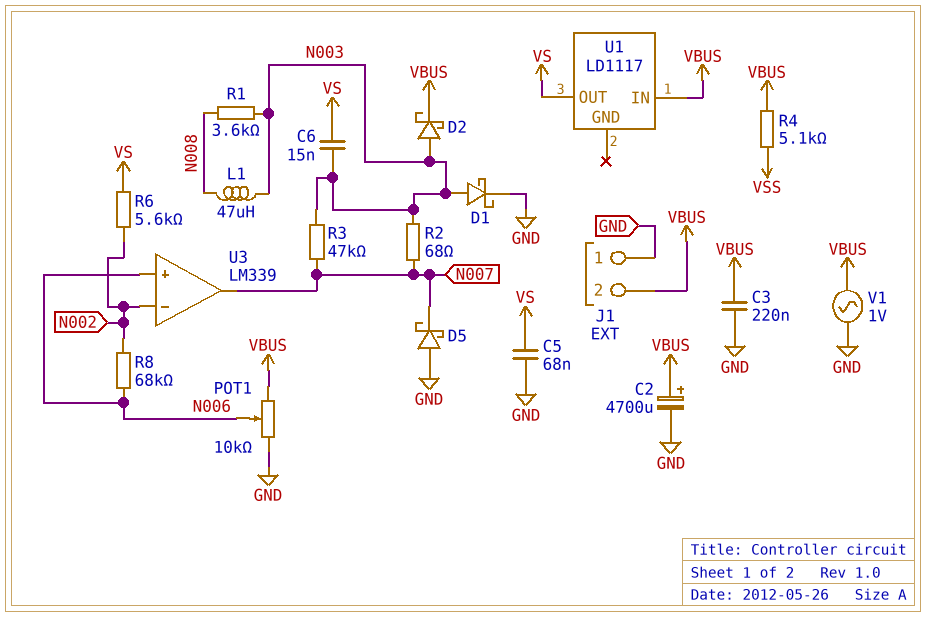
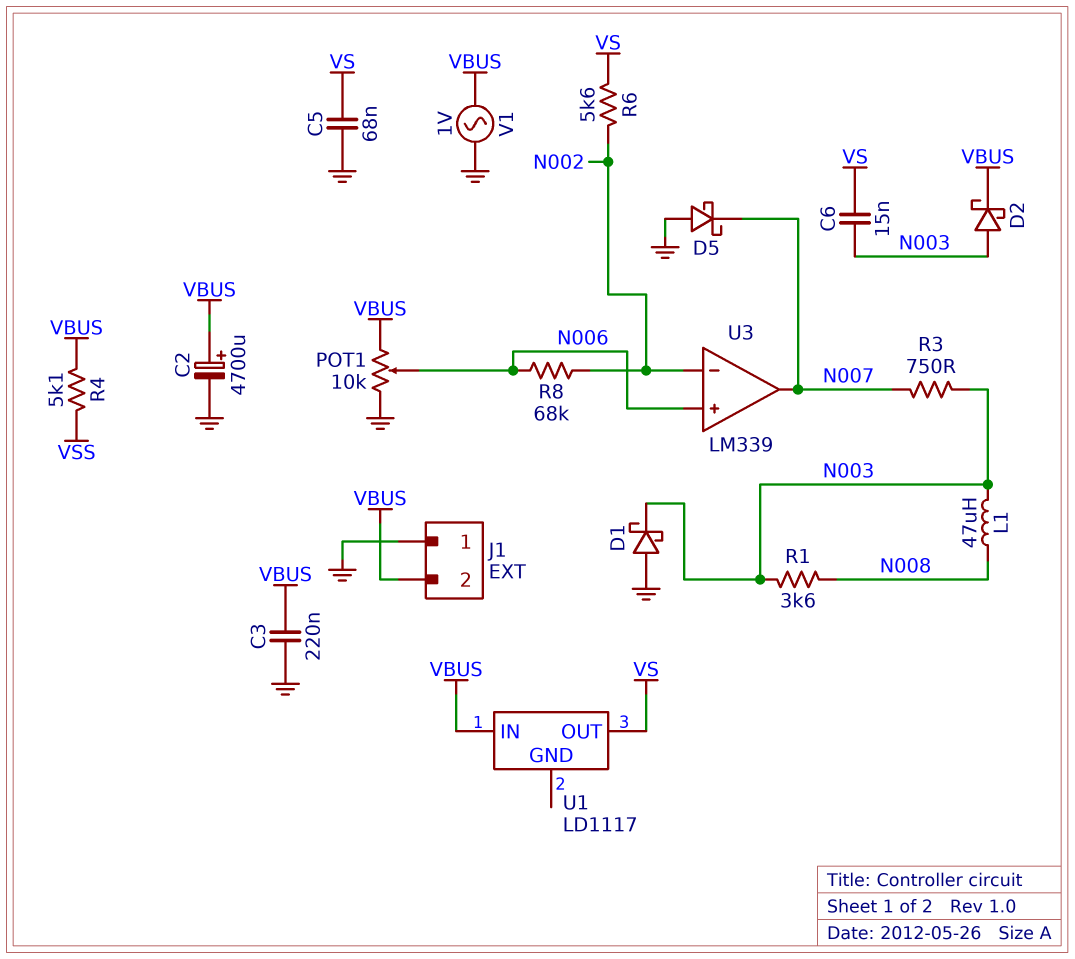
D1: schottky (A N003, K GND) -> schottky (A GND, K N003)
R2: 68 (N003, N007) -> none
R3: 47k (N003, N007) -> 750 (N003, N007)

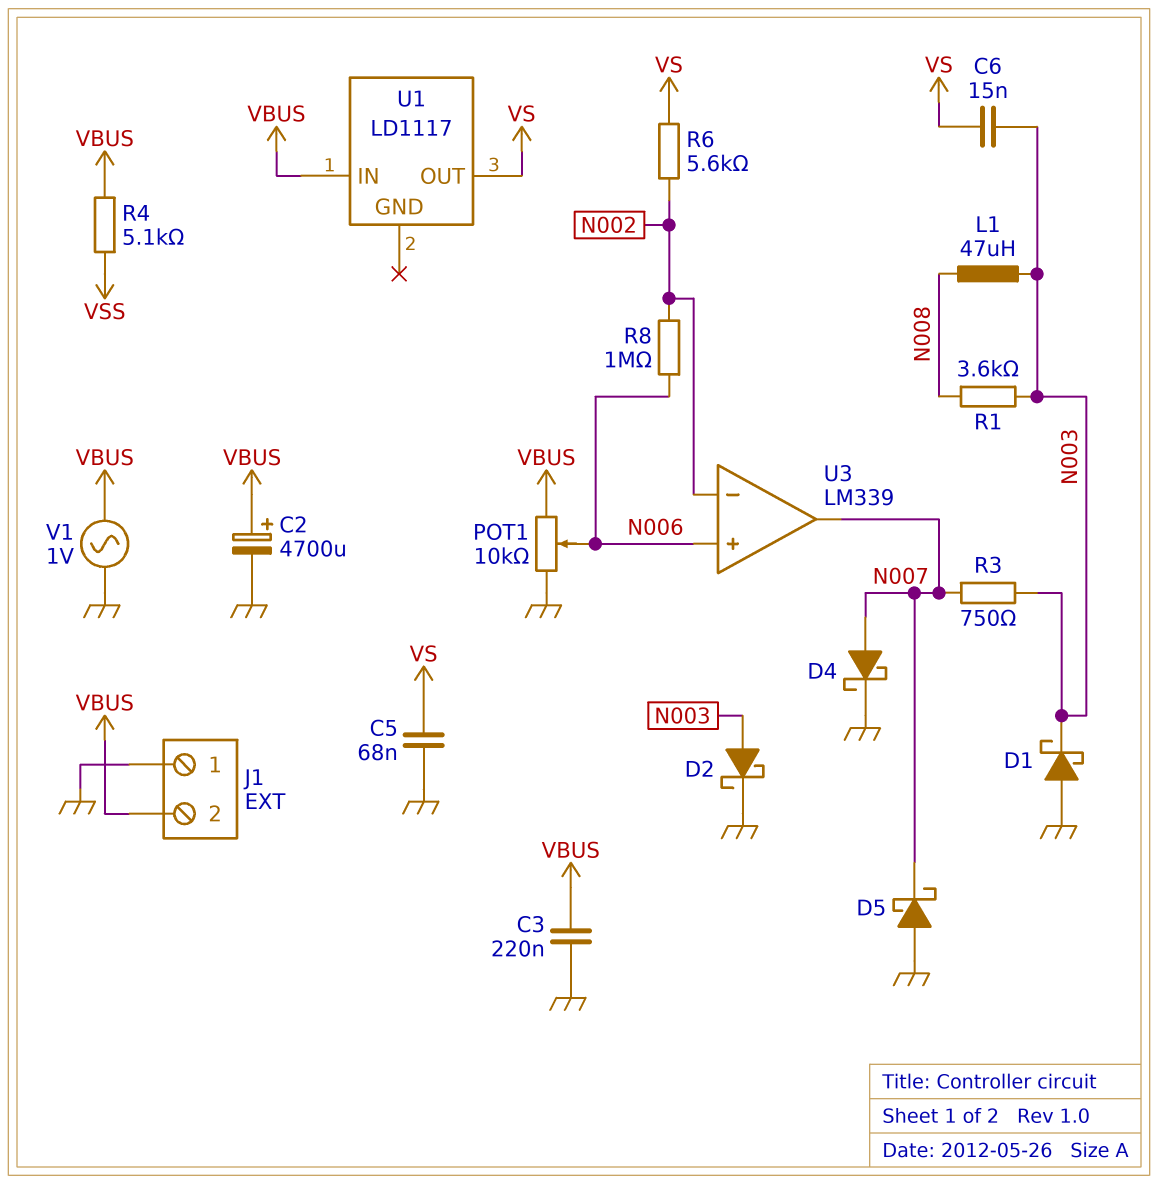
D2: schottky (A N003, K VBUS) -> schottky (A N003, K GND)
D4: none -> schottky (A N007, K GND)
R8: 68k (N002, N006) -> 1M (N002, N006)

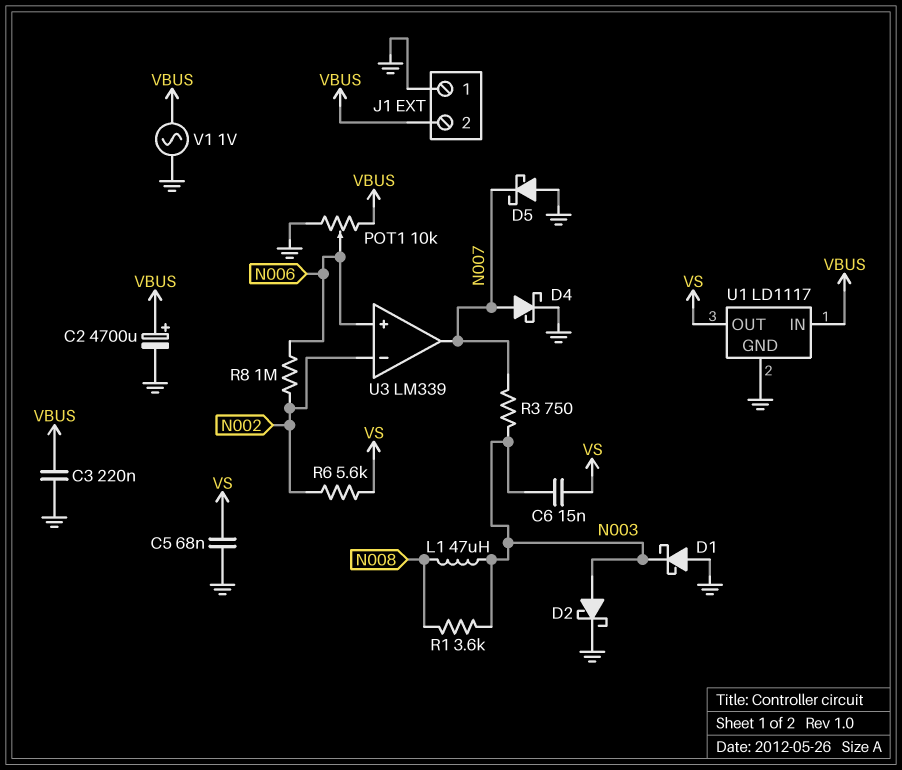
R4: 5.1k (VBUS, VSS) -> none
U1 pin GND: none -> GND

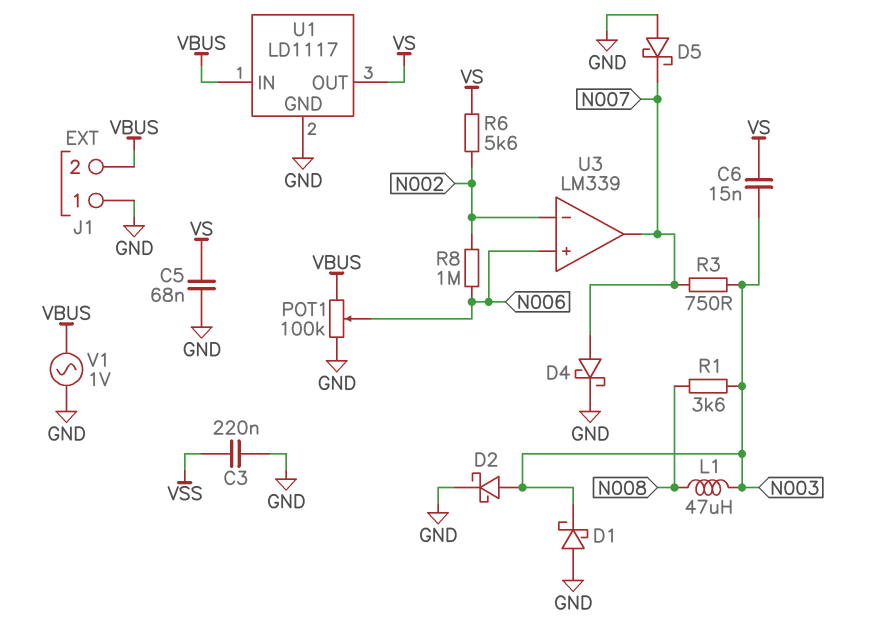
C2: 4700uF (plus VBUS, minus GND) -> none
C3: 220nF (GND, VBUS) -> 220nF (GND, VSS)
POT1: 10k (GND, VBUS, wiper N006) -> 100k (GND, VBUS, wiper N006)

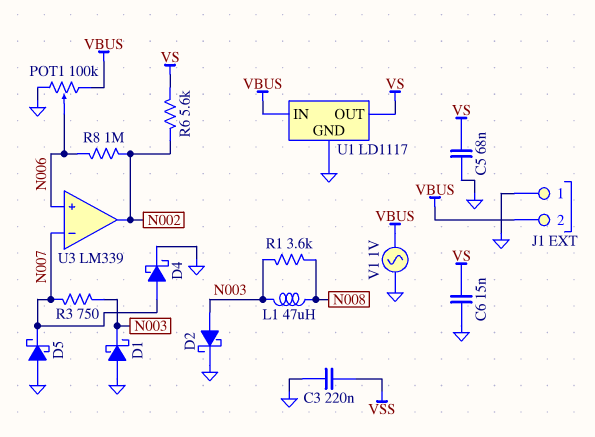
C6: 15nF (N003, VS) -> 15nF (GND, VS)
U3 pin in-: N002 -> N007
U3 pin out: N007 -> N002

